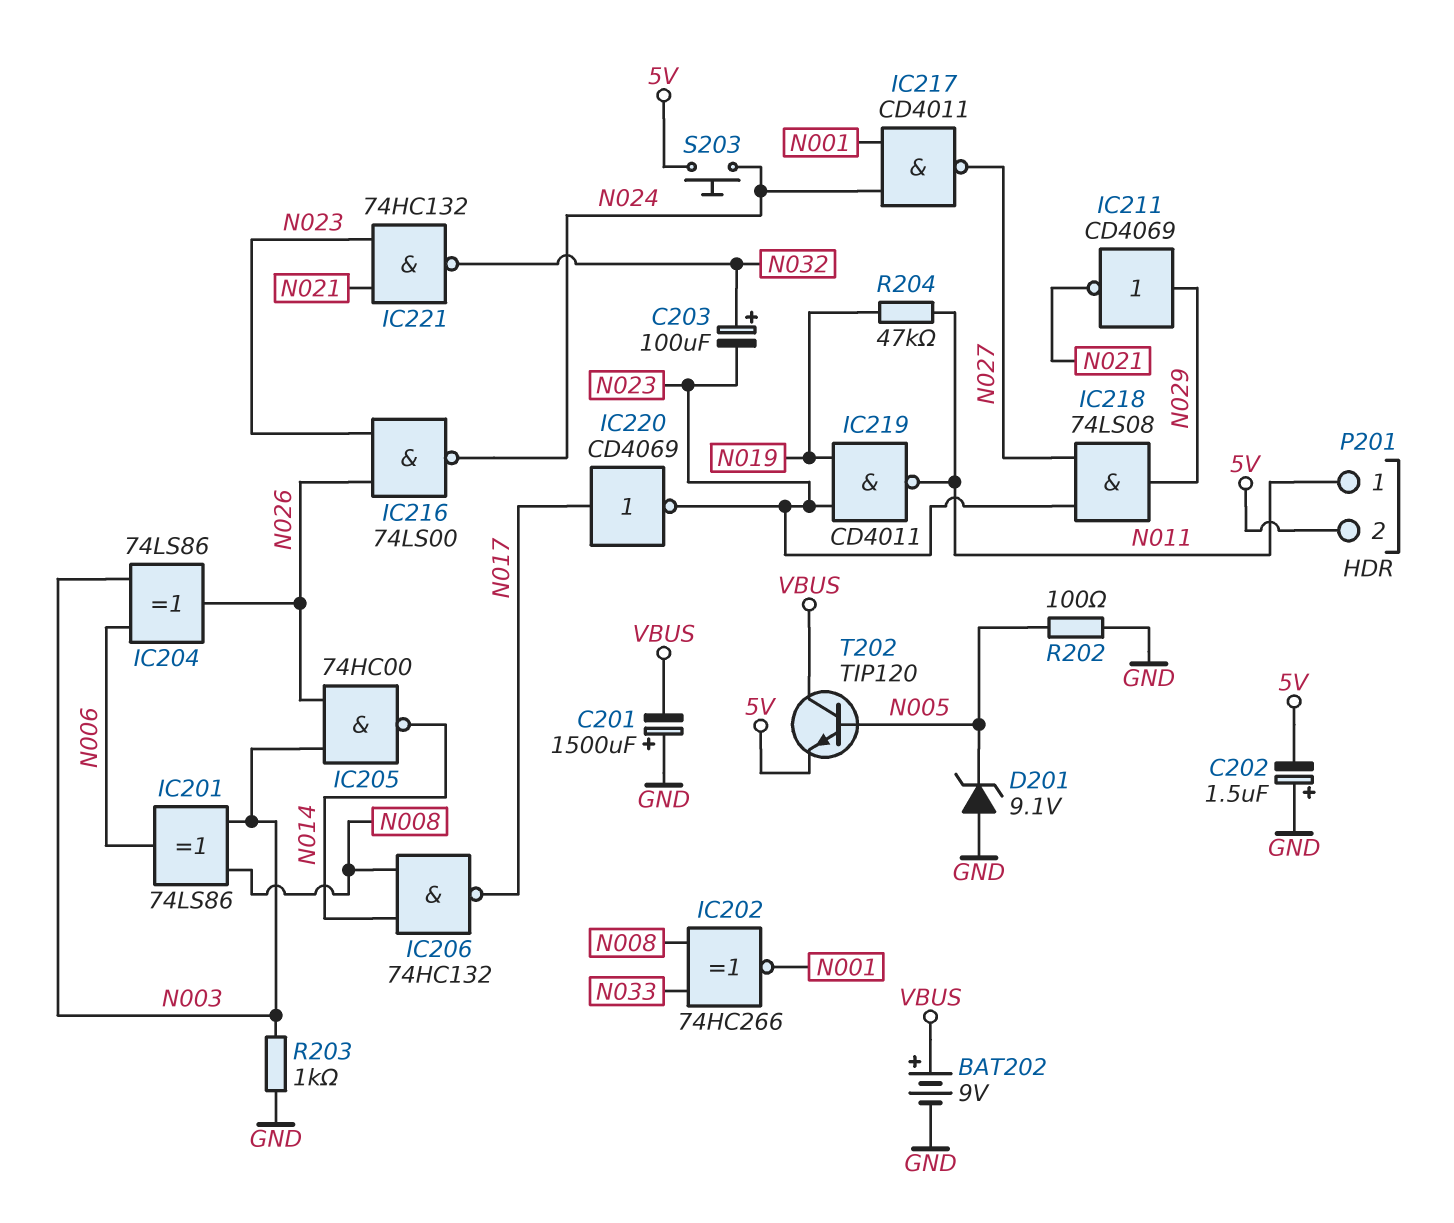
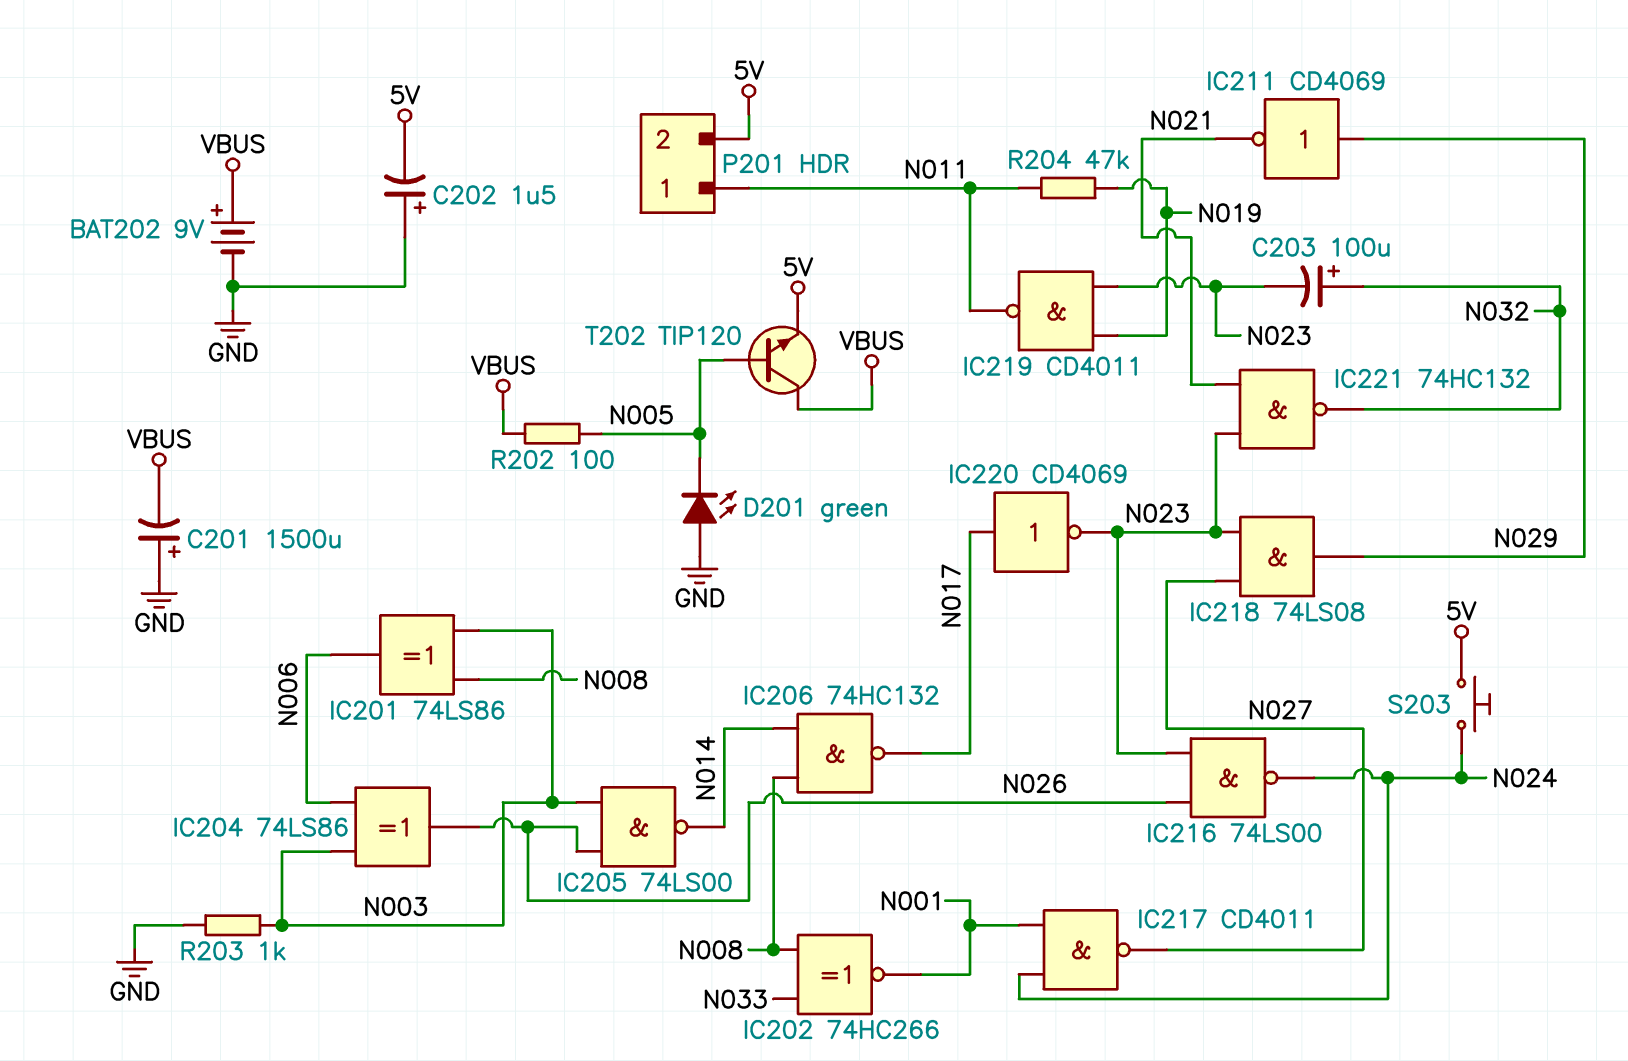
D201: zener 9.1V (A GND, K N005) -> LED green (A GND, K N005)
IC205: NAND 74HC00 (in N003, in N026, out N014) -> NAND 74LS00 (in N003, in N026, out N014)
R202: 100 (GND, N005) -> 100 (N005, VBUS)

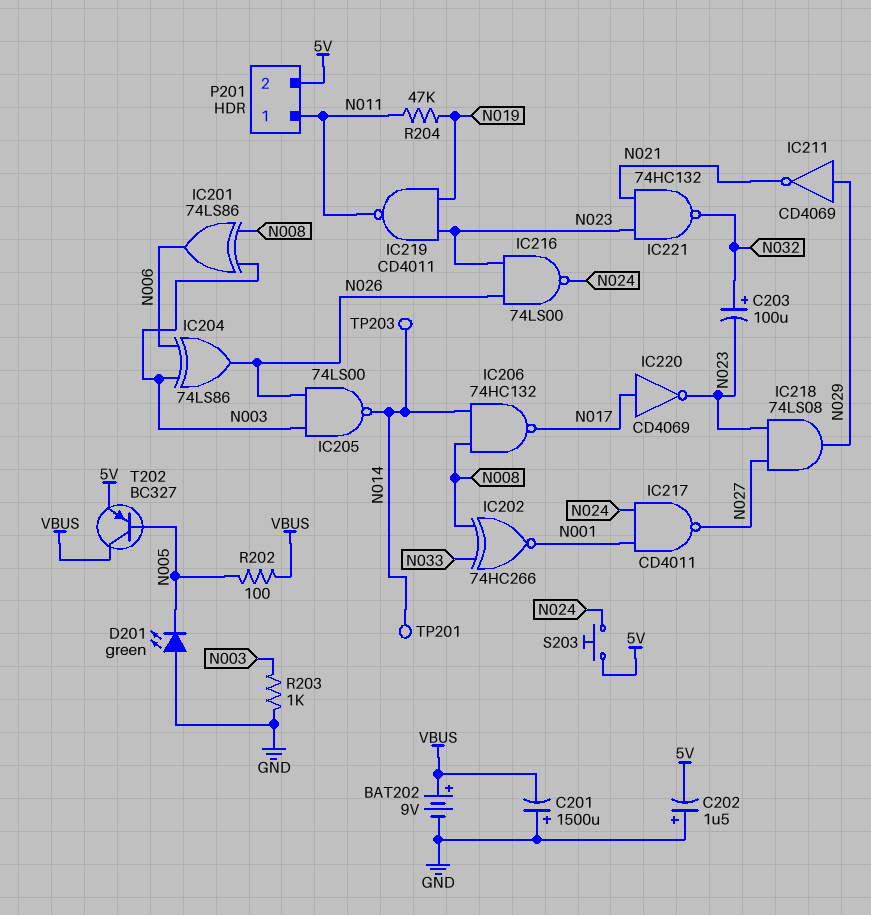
T202: NPN TIP120 (B N005, C VBUS, E 5V) -> PNP BC327 (B N005, C VBUS, E 5V)
TP201: none -> test point (N014)
TP203: none -> test point (N014)

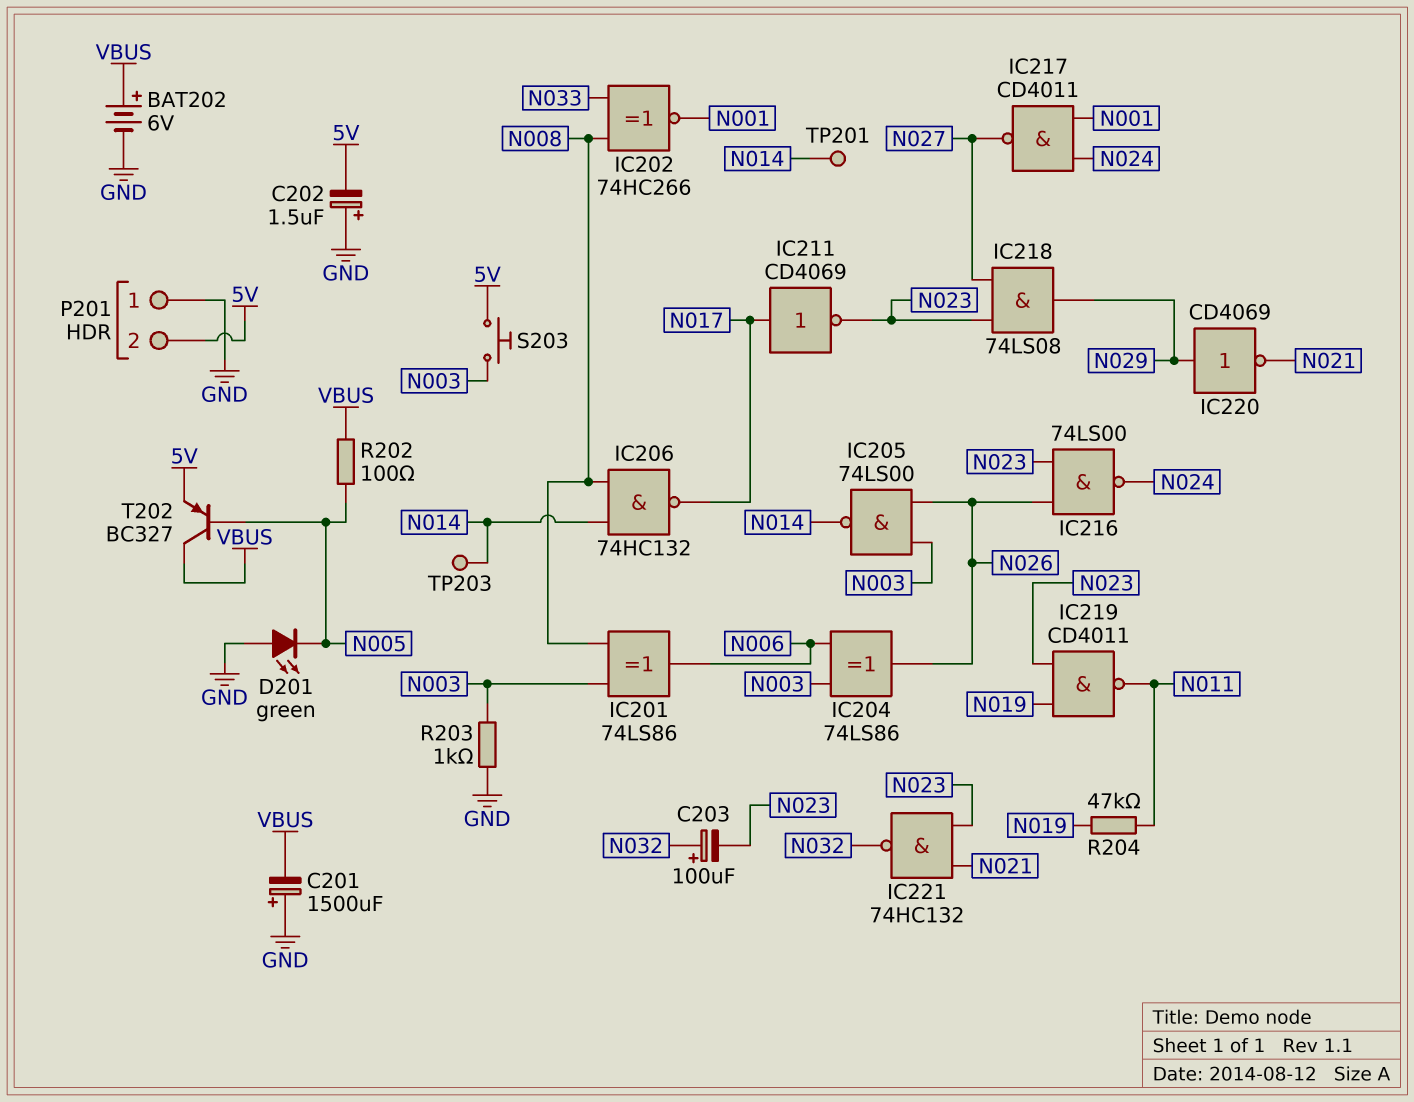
BAT202: 9V (plus VBUS, minus GND) -> 6V (plus VBUS, minus GND)
IC211: NOT CD4069 (in N029, out N021) -> NOT CD4069 (in N017, out N023)
IC220: NOT CD4069 (in N017, out N023) -> NOT CD4069 (in N029, out N021)
P201 pin 1: N011 -> GND
S203: button (5V, N024) -> button (5V, N003)

